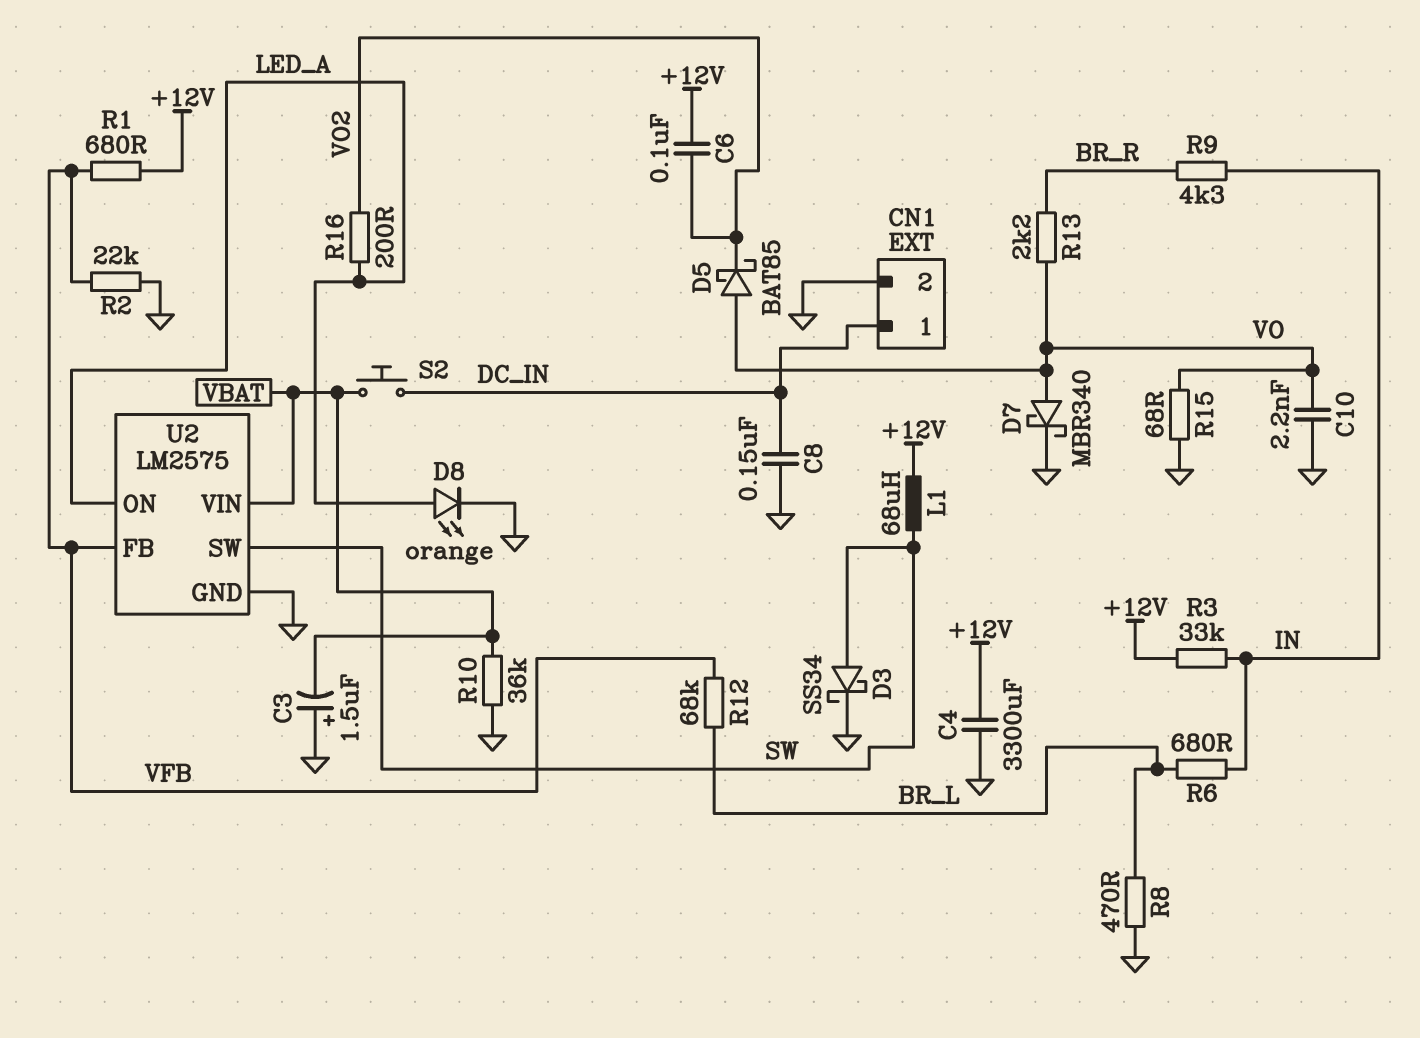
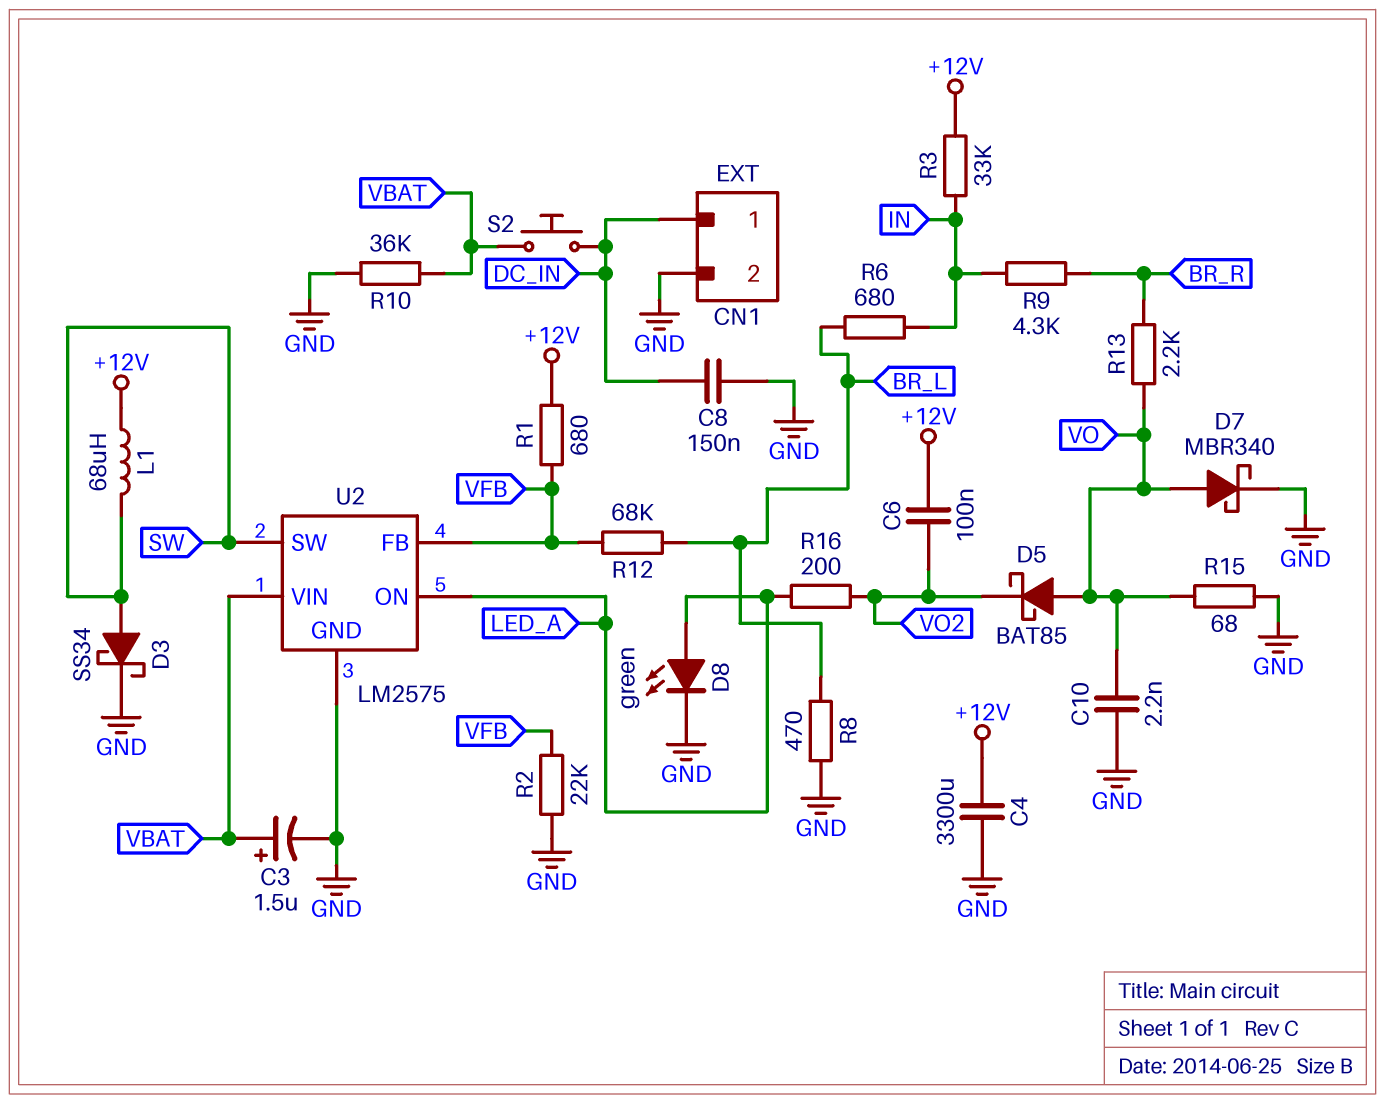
C3: 1.5uF (plus GND, minus VBAT) -> 1.5uF (plus VBAT, minus GND)
D8: LED orange (A LED_A, K GND) -> LED green (A LED_A, K GND)

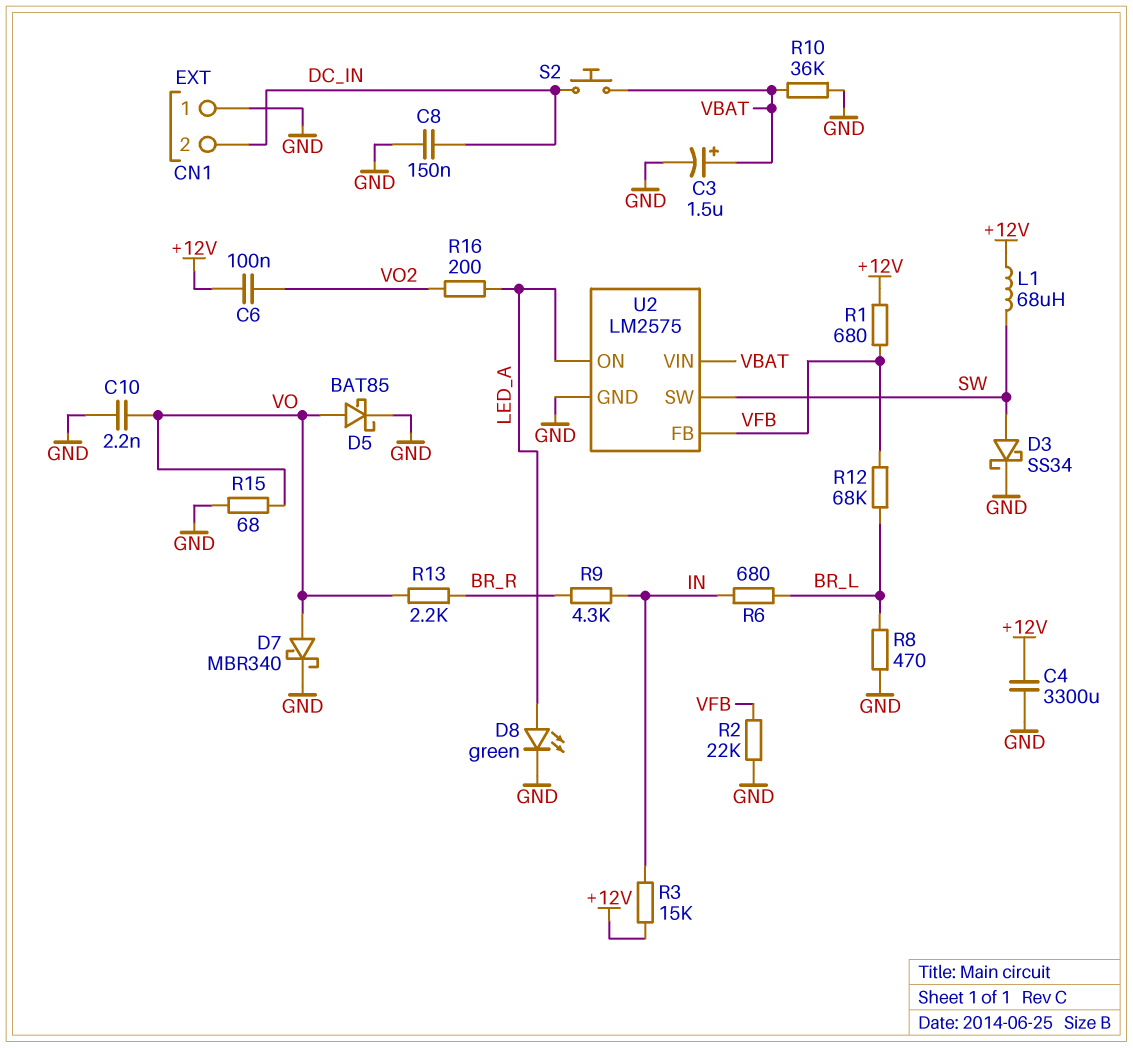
CN1 pin 1: DC_IN -> GND
CN1 pin 2: GND -> DC_IN
D5: schottky BAT85 (A VO, K VO2) -> schottky BAT85 (A VO, K GND)
R3: 33k (+12V, IN) -> 15k (+12V, IN)

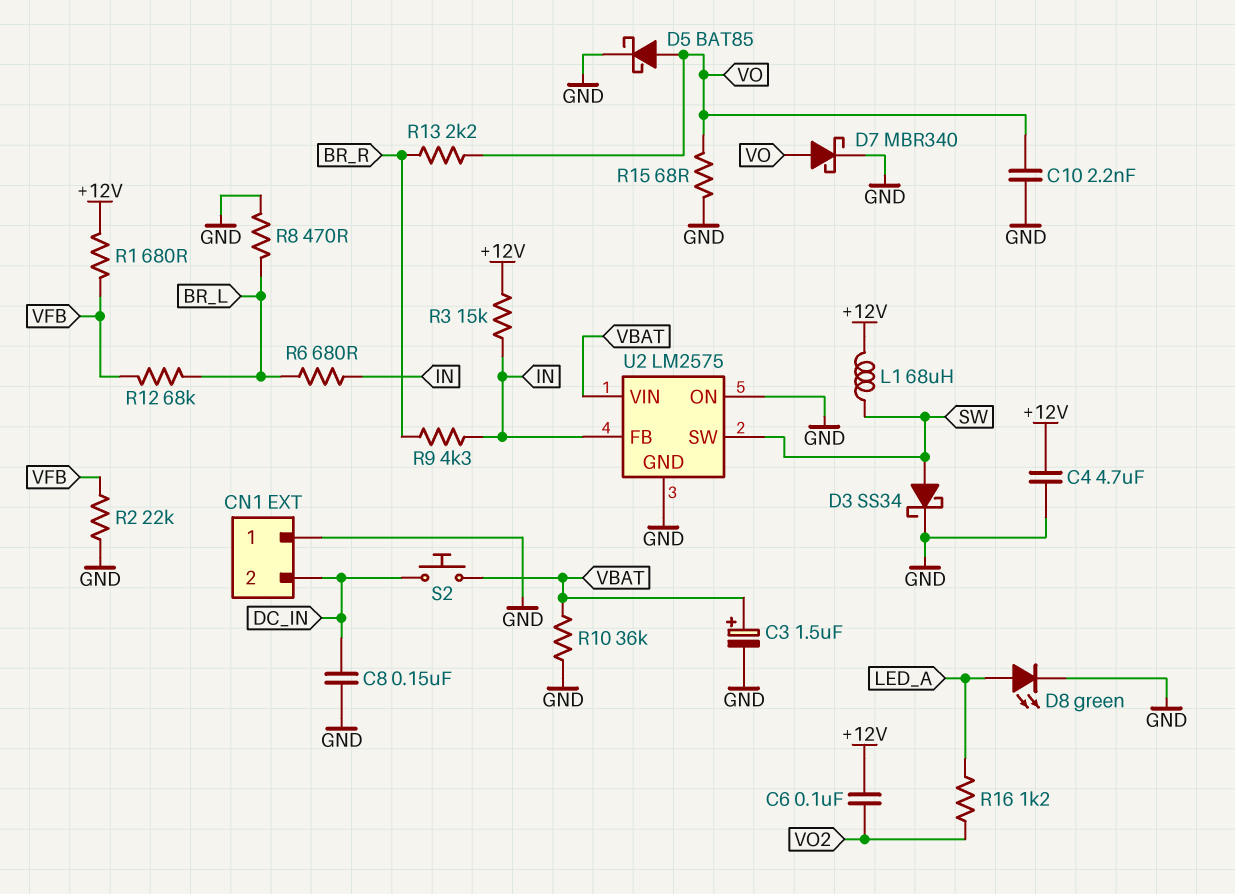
C4: 3300uF (+12V, GND) -> 4.7uF (+12V, GND)
R16: 200 (LED_A, VO2) -> 1.2k (LED_A, VO2)
U2 pin FB: VFB -> IN
U2 pin ON: LED_A -> GND

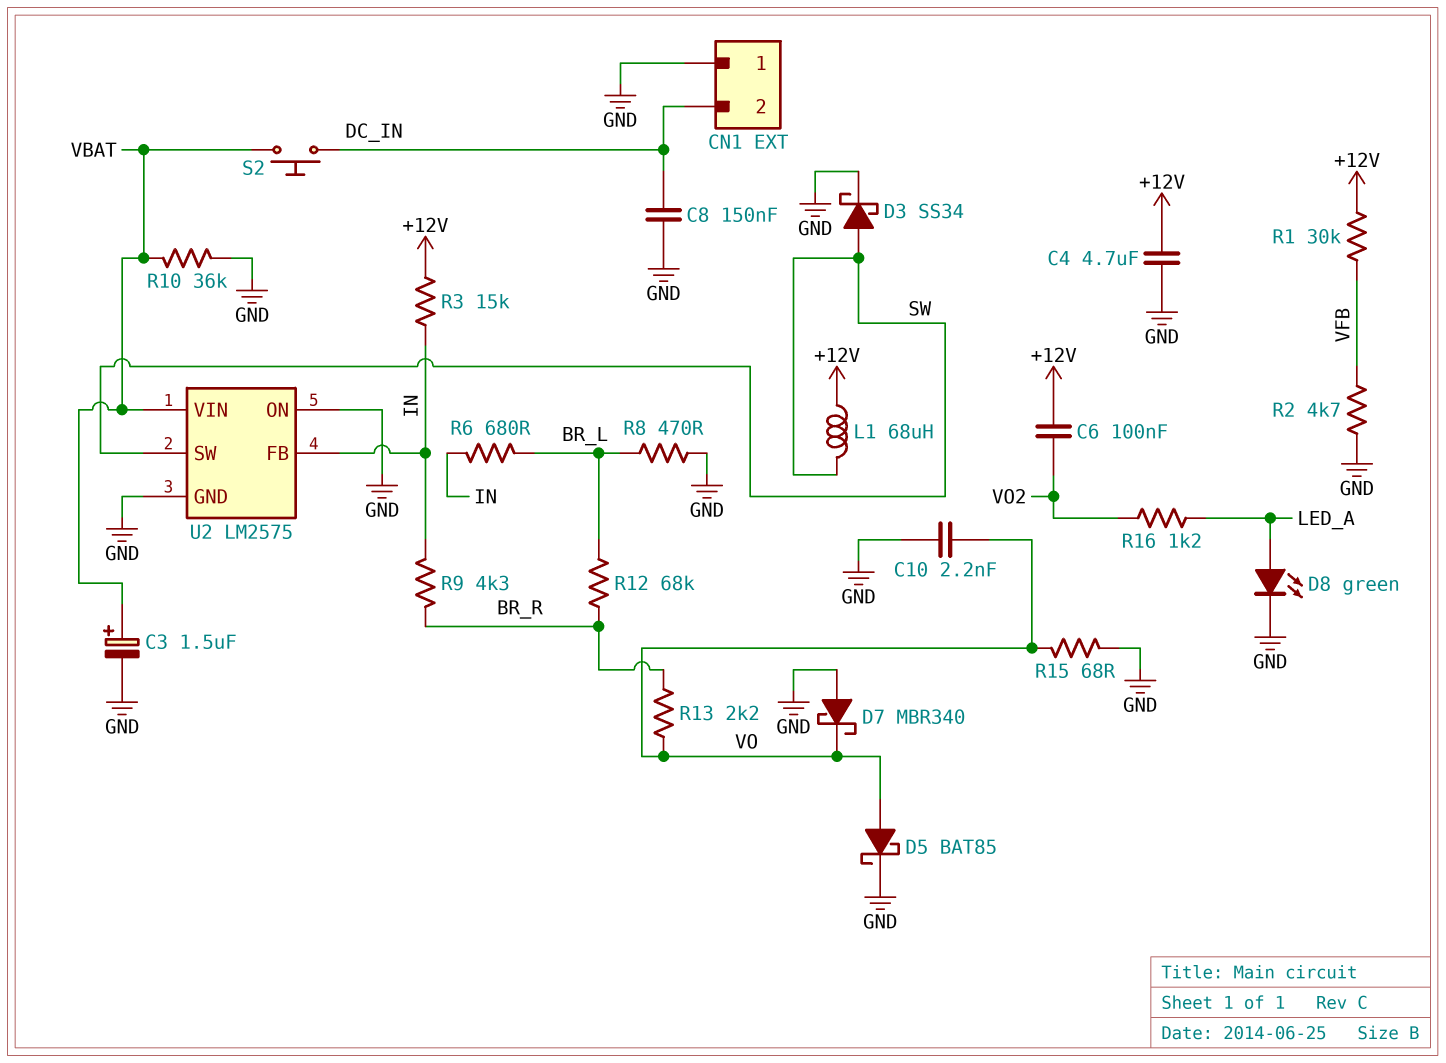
D7: schottky MBR340 (A VO, K GND) -> schottky MBR340 (A GND, K VO)
R1: 680 (+12V, VFB) -> 30k (+12V, VFB)
R2: 22k (GND, VFB) -> 4.7k (GND, VFB)
R12: 68k (BR_L, VFB) -> 68k (BR_L, BR_R)

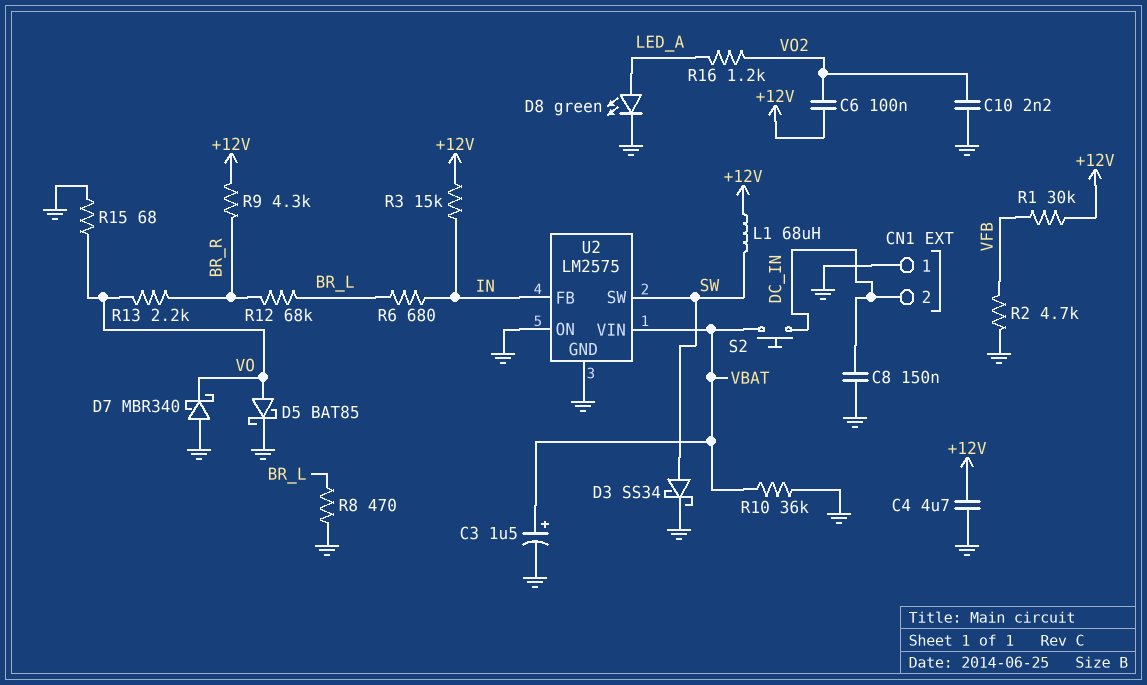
C10: 2.2nF (GND, VO) -> 2.2nF (GND, VO2)
R9: 4.3k (BR_R, IN) -> 4.3k (+12V, BR_R)

